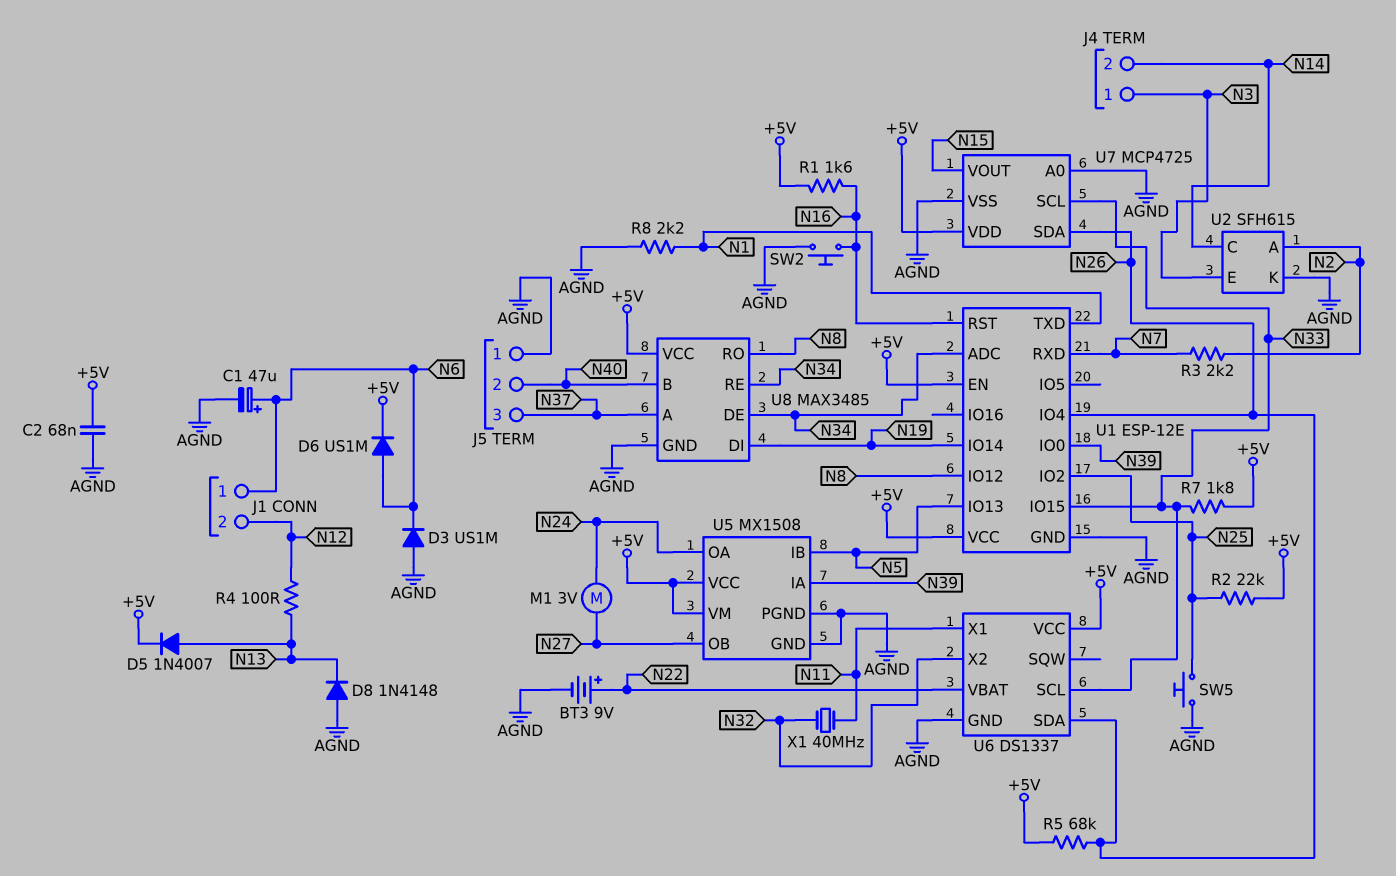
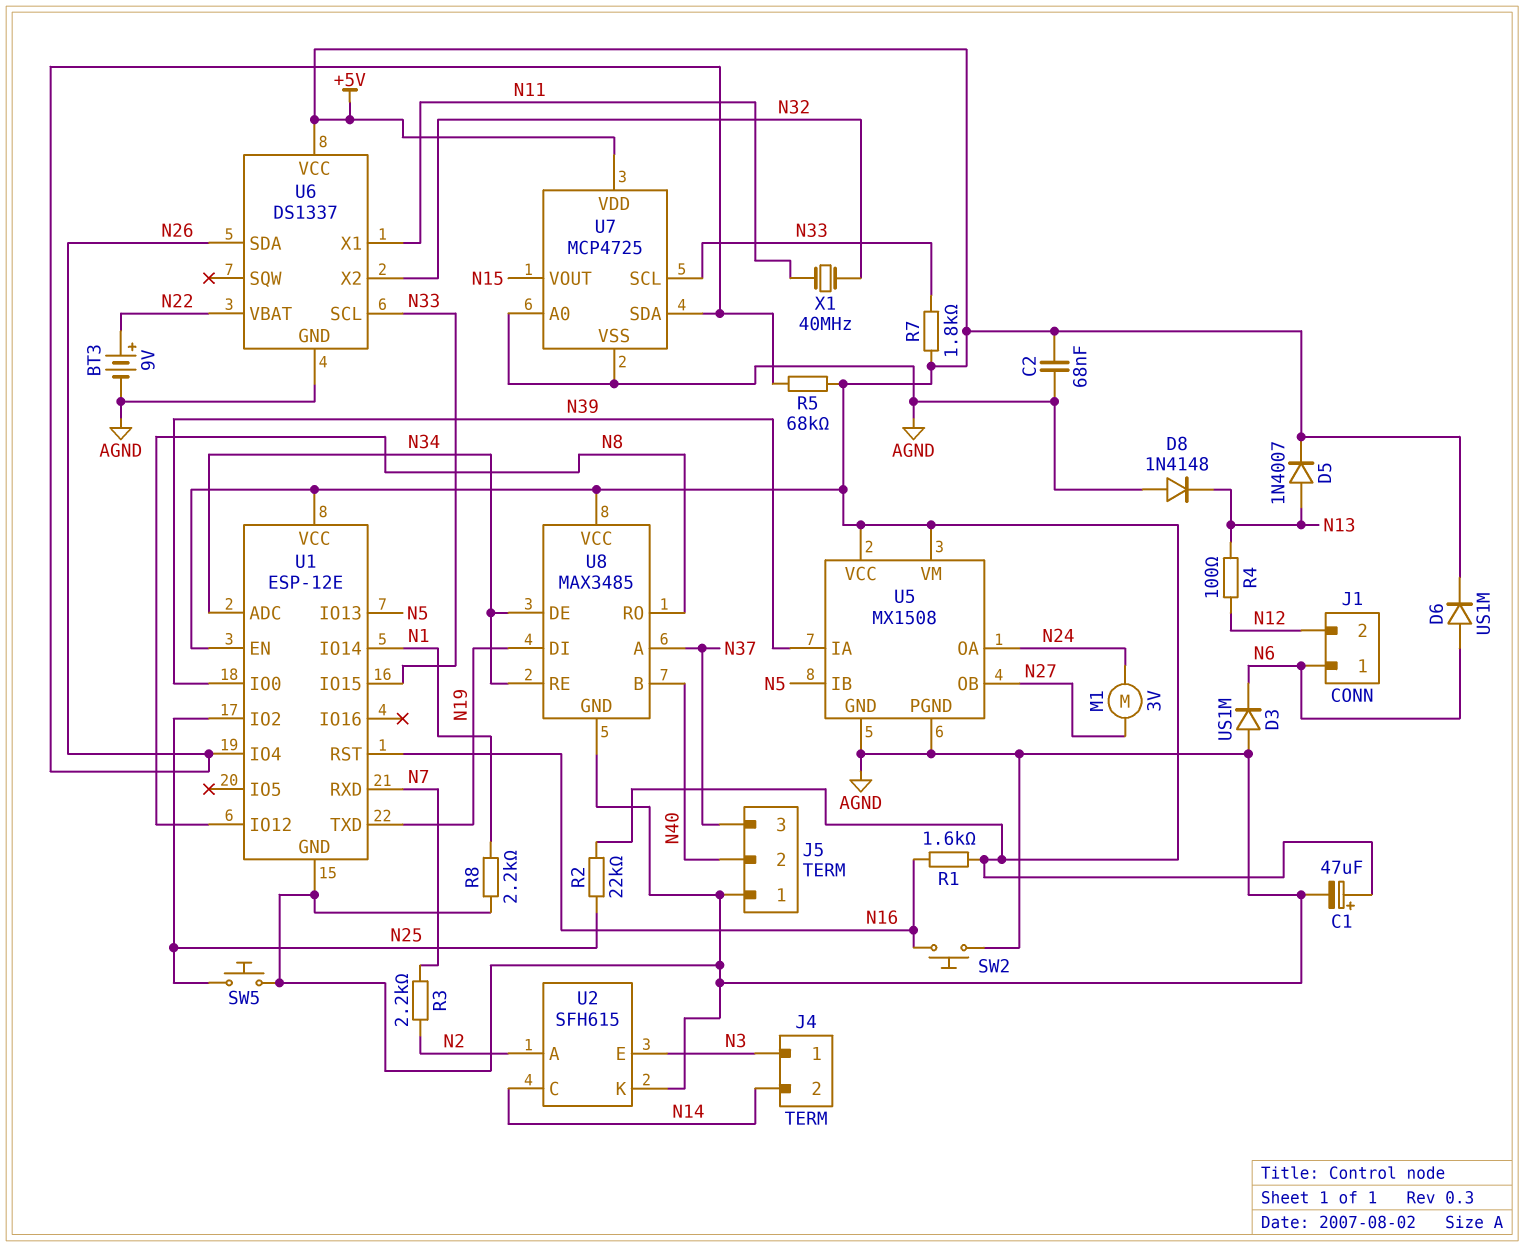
C1: 47uF (plus N6, minus AGND) -> 47uF (plus +5V, minus AGND)
U1 pin IO14: N19 -> N1
U1 pin TXD: N1 -> N19

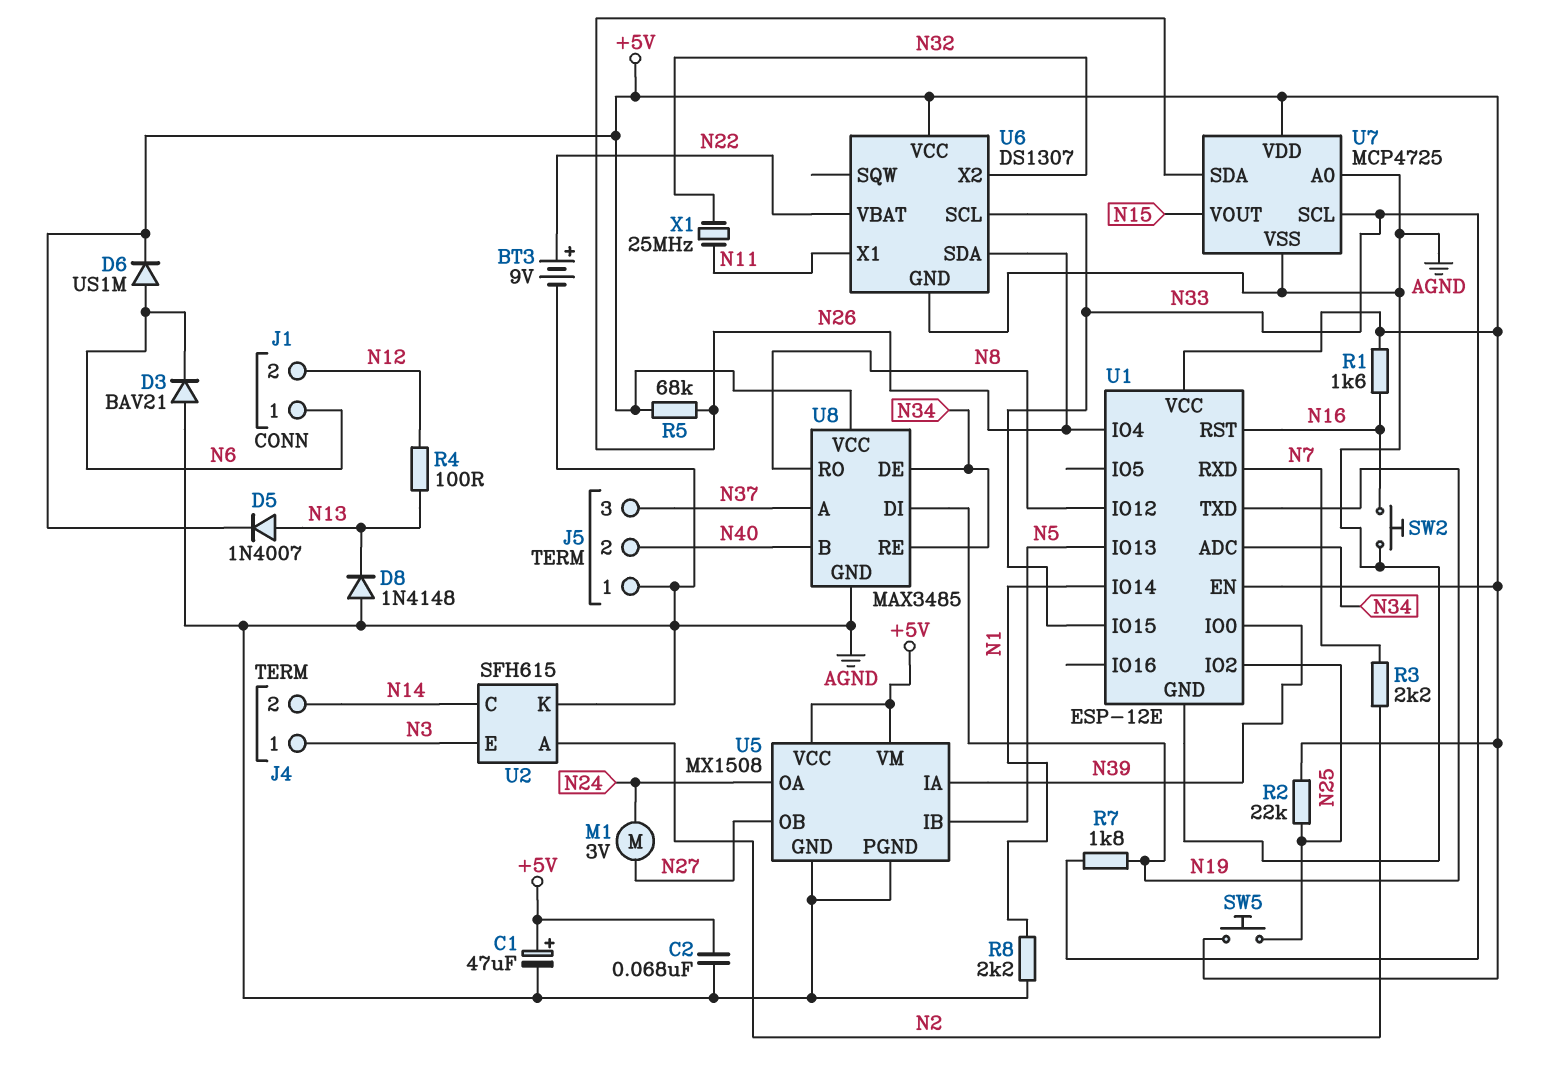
D3: diode US1M (A AGND, K N6) -> diode BAV21 (A AGND, K N6)
R7: 1.8k (+5V, N33) -> 1.8k (N19, N33)
SW5: button (AGND, N25) -> button (+5V, N25)
U6: DS1337 -> DS1307
X1: 40MHz (N11, N32) -> 25MHz (N11, N32)

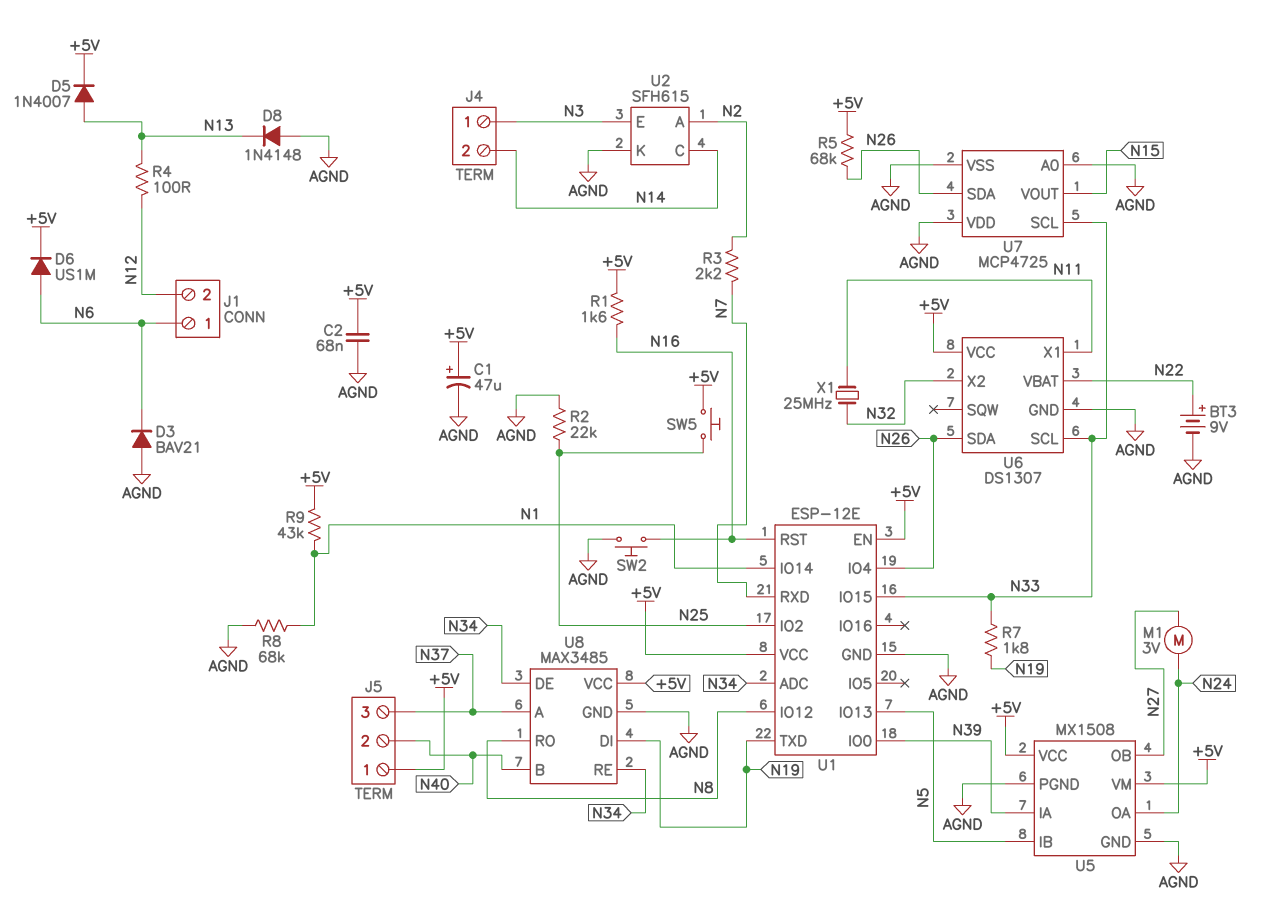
J5 pin 1: AGND -> +5V
R2: 22k (+5V, N25) -> 22k (AGND, N25)
R8: 2.2k (AGND, N1) -> 68k (AGND, N1)
R9: none -> 43k (+5V, N1)
U7 pin VDD: +5V -> AGND

